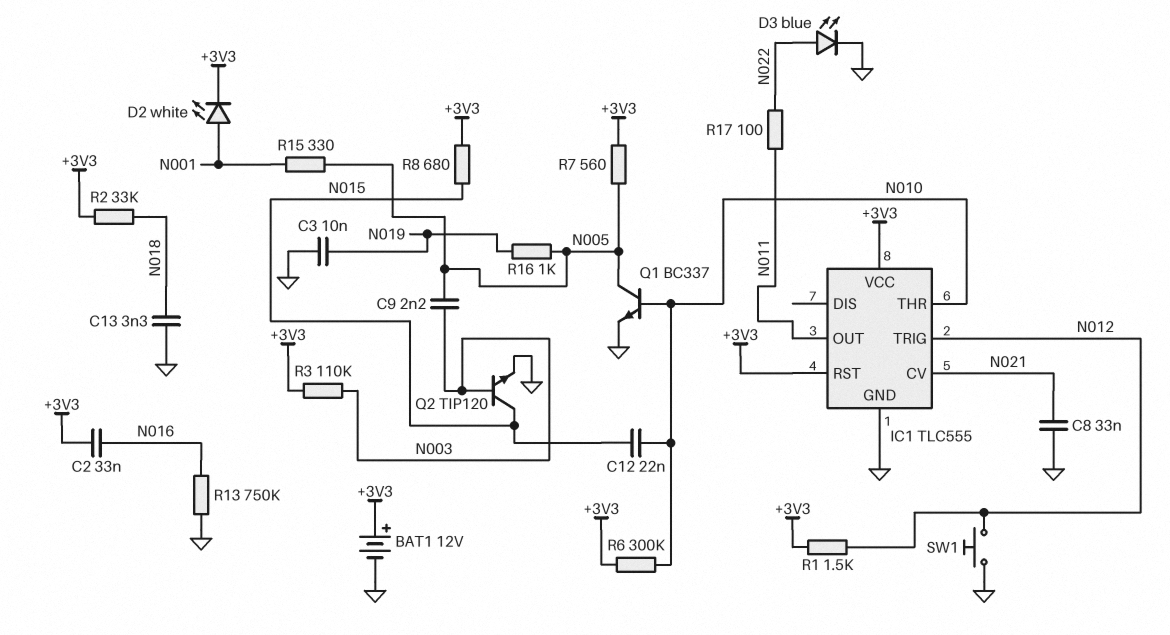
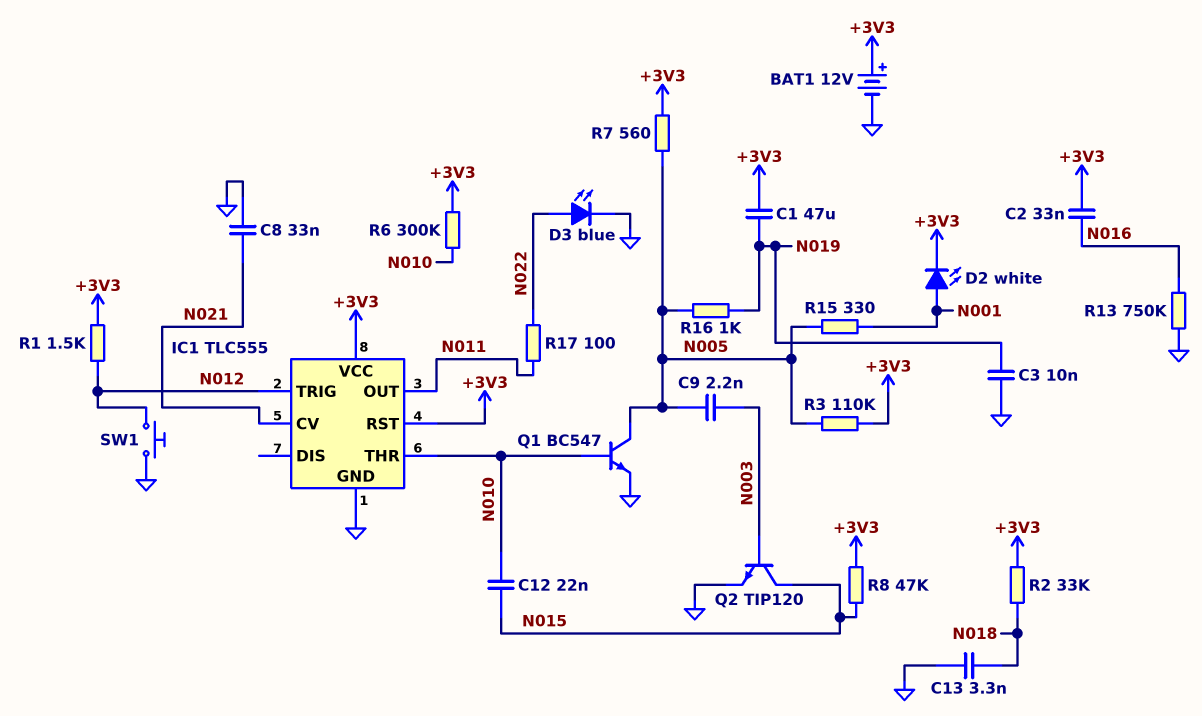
C1: none -> 47uF (+3V3, N019)
Q1: NPN BC337 (B N010, C N005, E GND) -> NPN BC547 (B N010, C N005, E GND)
R3: 110k (+3V3, N003) -> 110k (+3V3, N005)
R8: 680 (+3V3, N015) -> 47k (+3V3, N015)

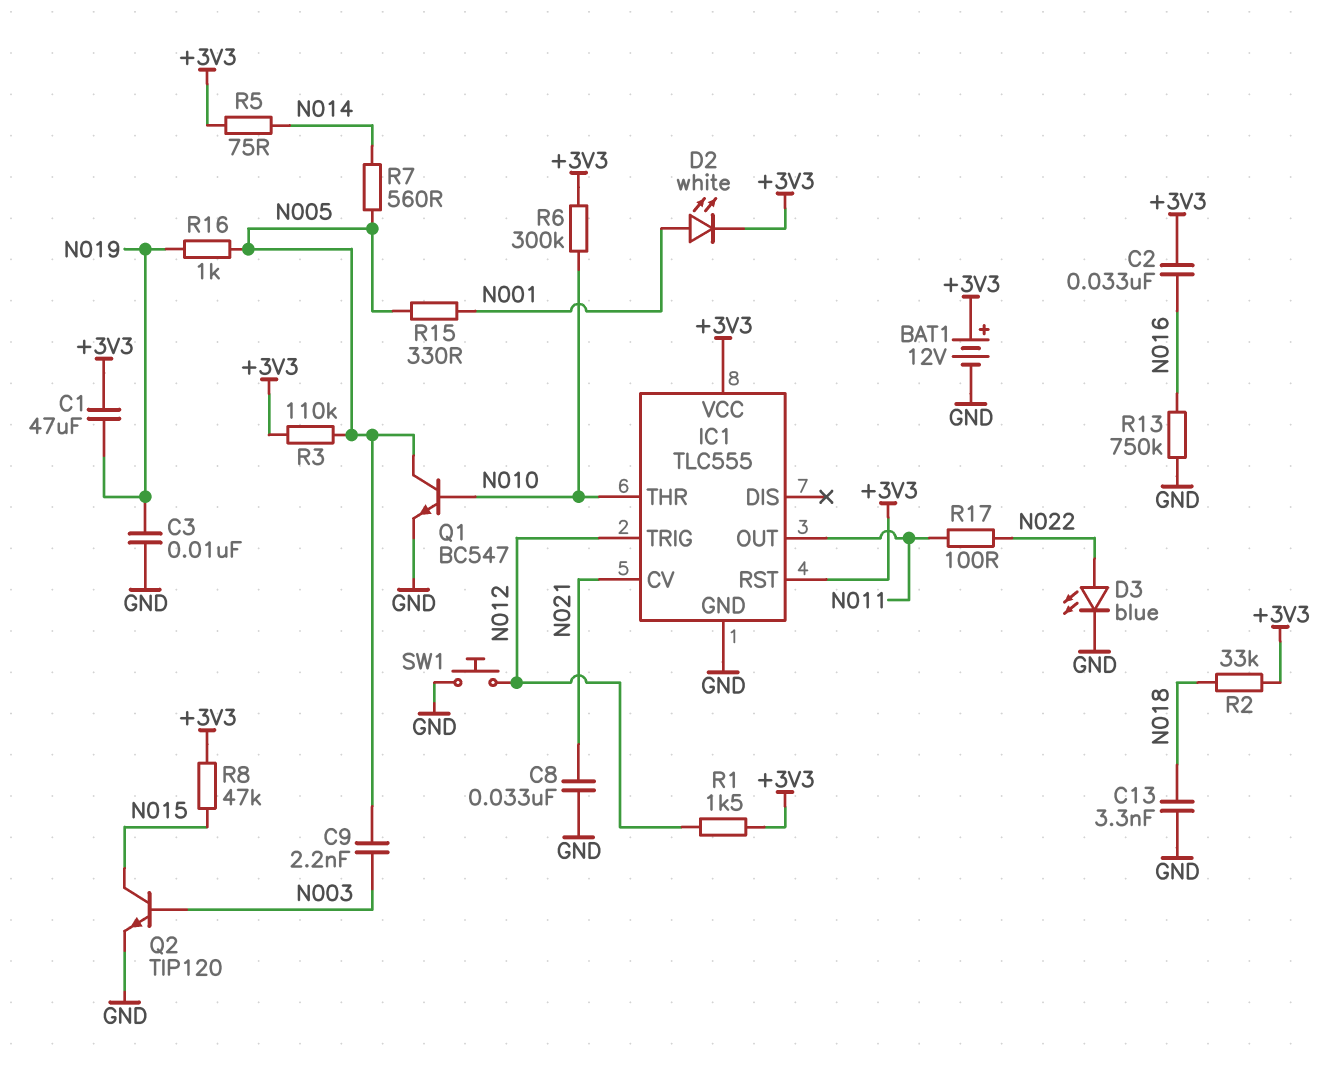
C12: 22nF (N010, N015) -> none
R5: none -> 75 (+3V3, N014)
R7: 560 (+3V3, N005) -> 560 (N005, N014)

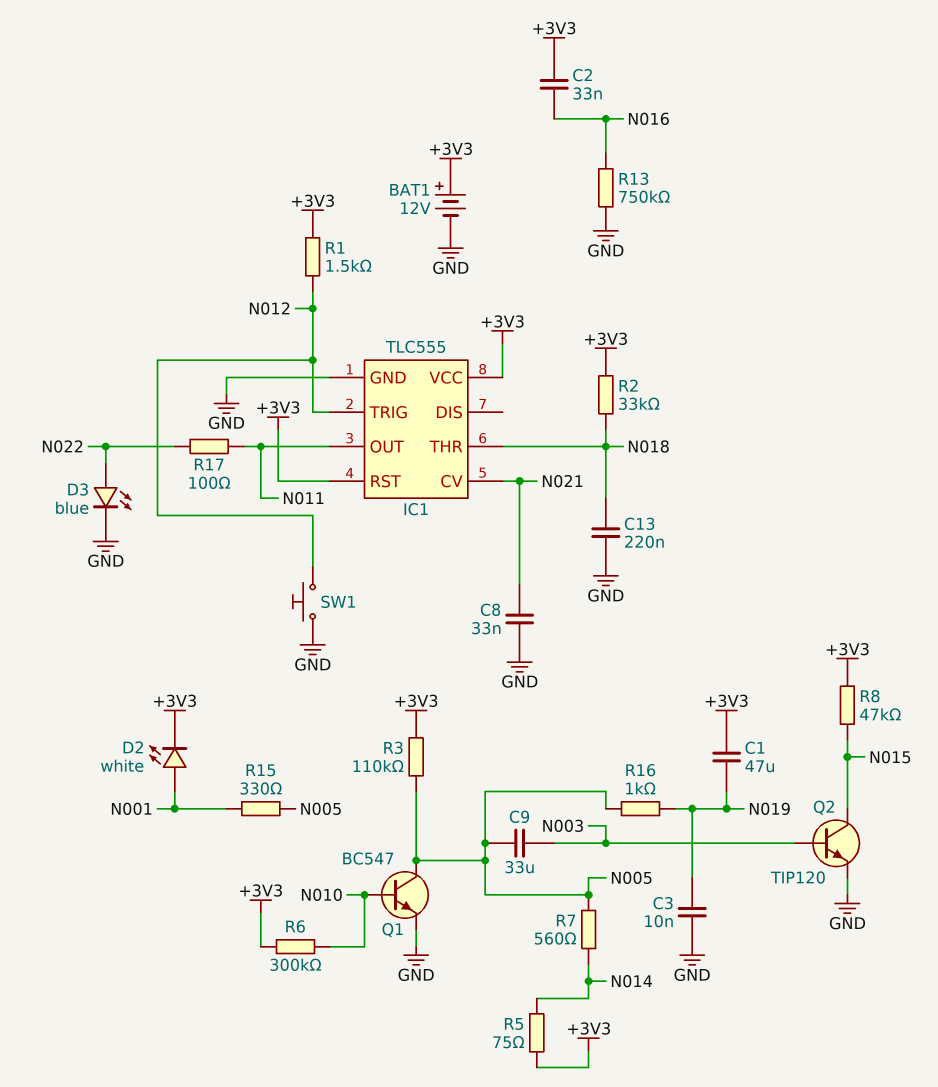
C9: 2.2nF (N003, N005) -> 33uF (N003, N005)
C13: 3.3nF (GND, N018) -> 220nF (GND, N018)
IC1 pin THR: N010 -> N018

